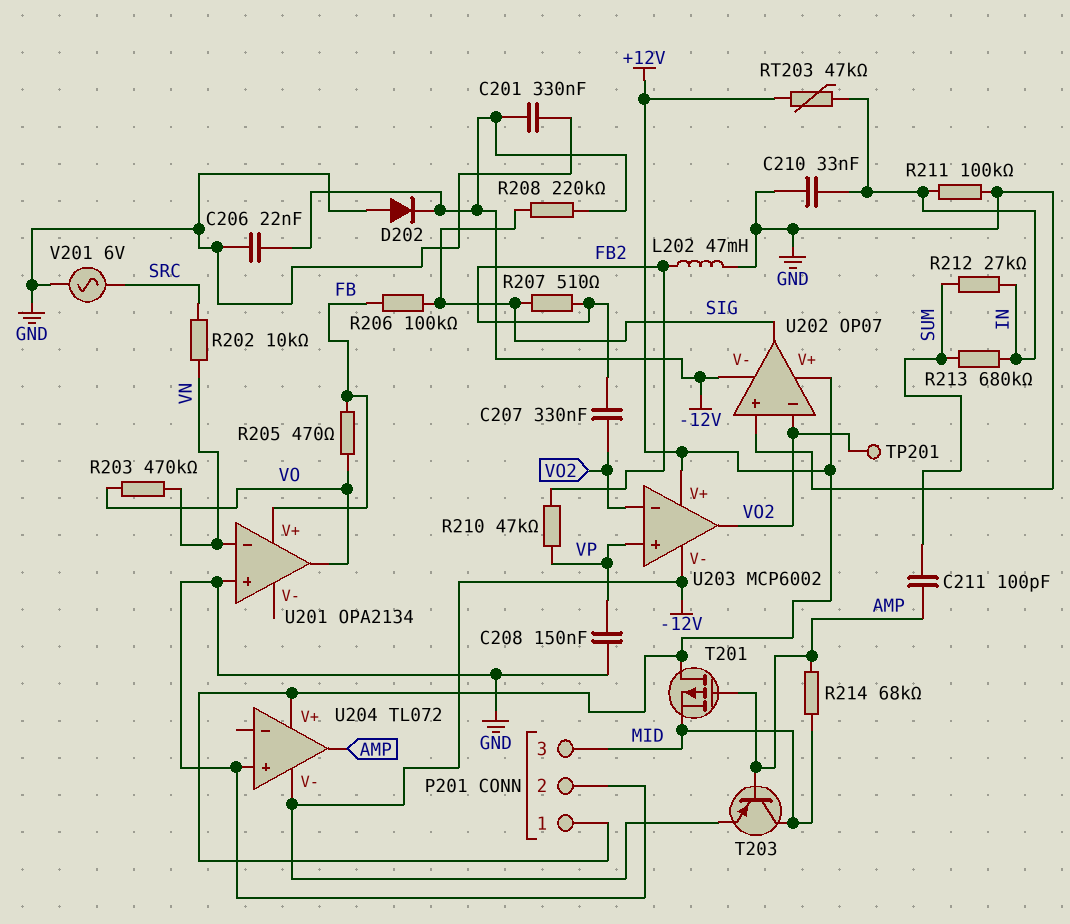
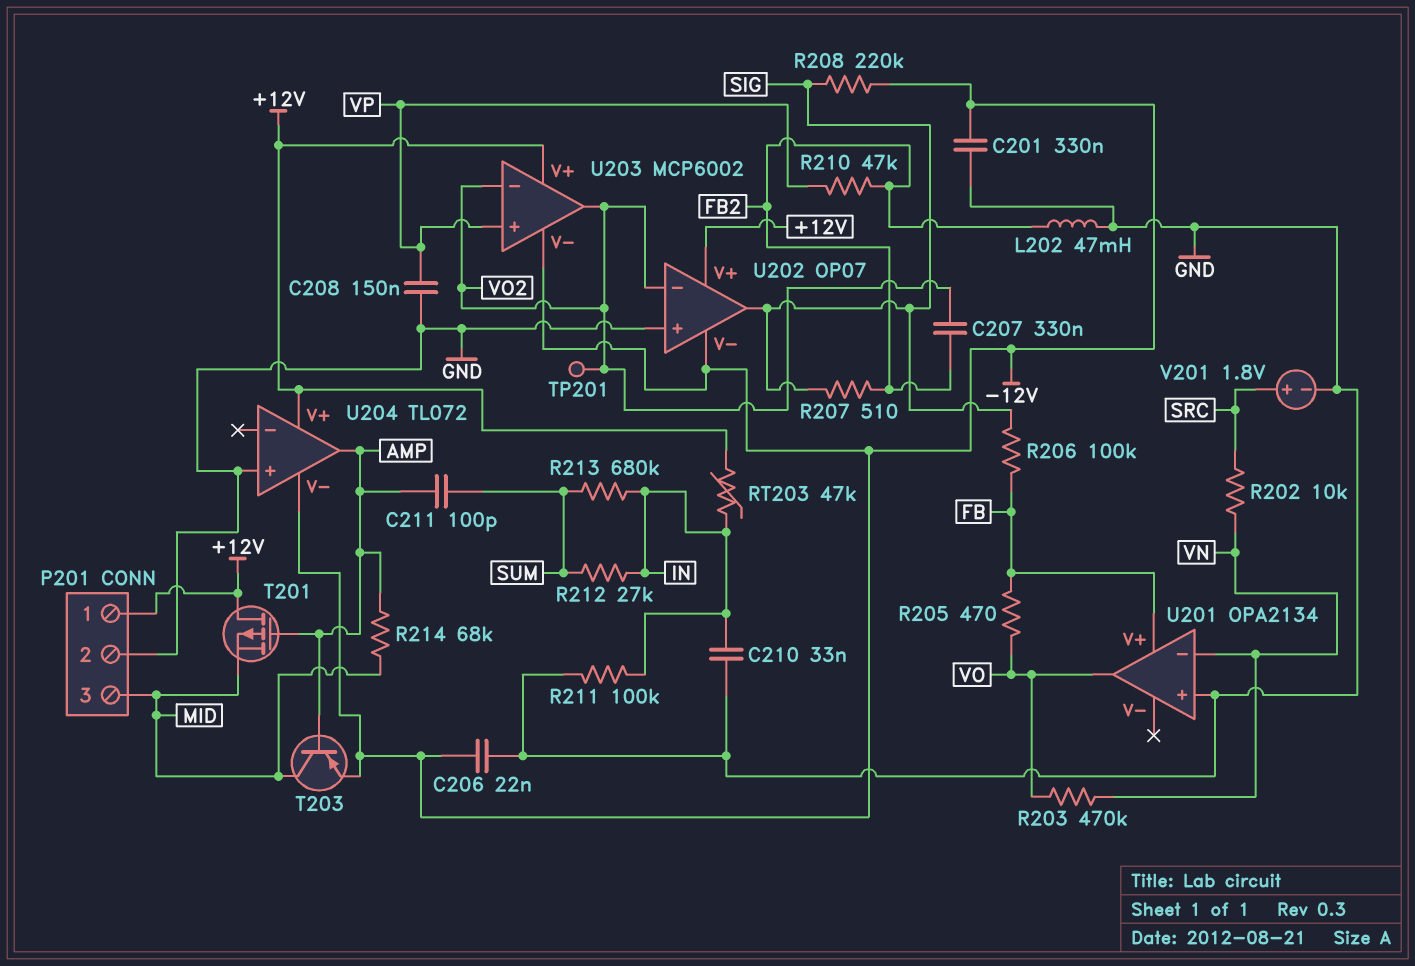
D202: diode (A GND, K -12V) -> none
V201: AC 6V (GND, SRC) -> 1.8V (plus SRC, minus GND)

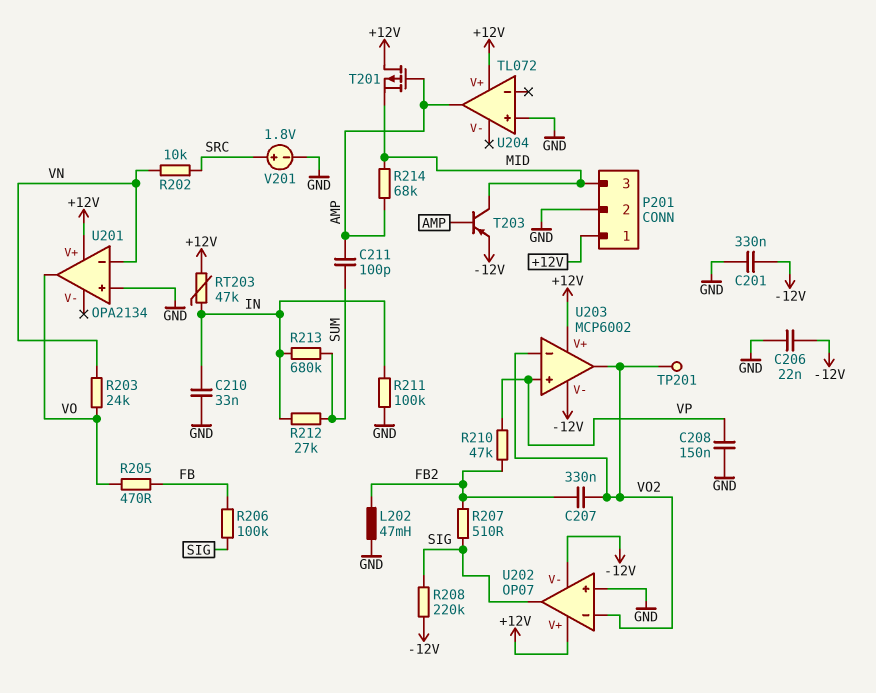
R203: 470k (VN, VO) -> 24k (VN, VO)
U201 pin V+: FB -> +12V
U204 pin V-: -12V -> none

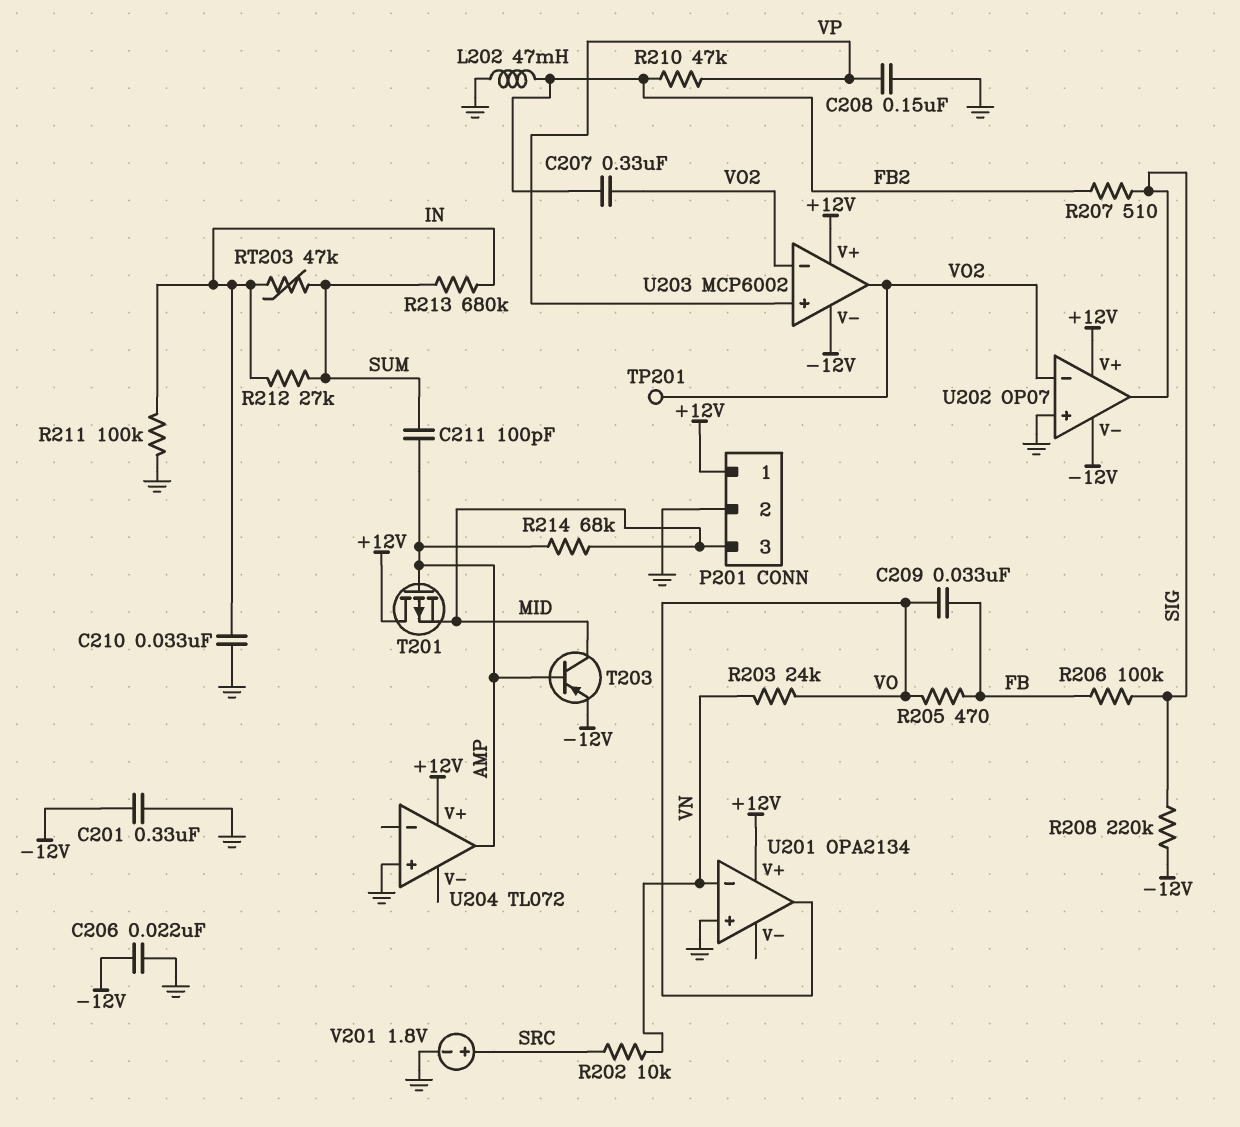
C209: none -> 33nF (FB, VO)
RT203: 47k (+12V, IN) -> 47k (IN, SUM)

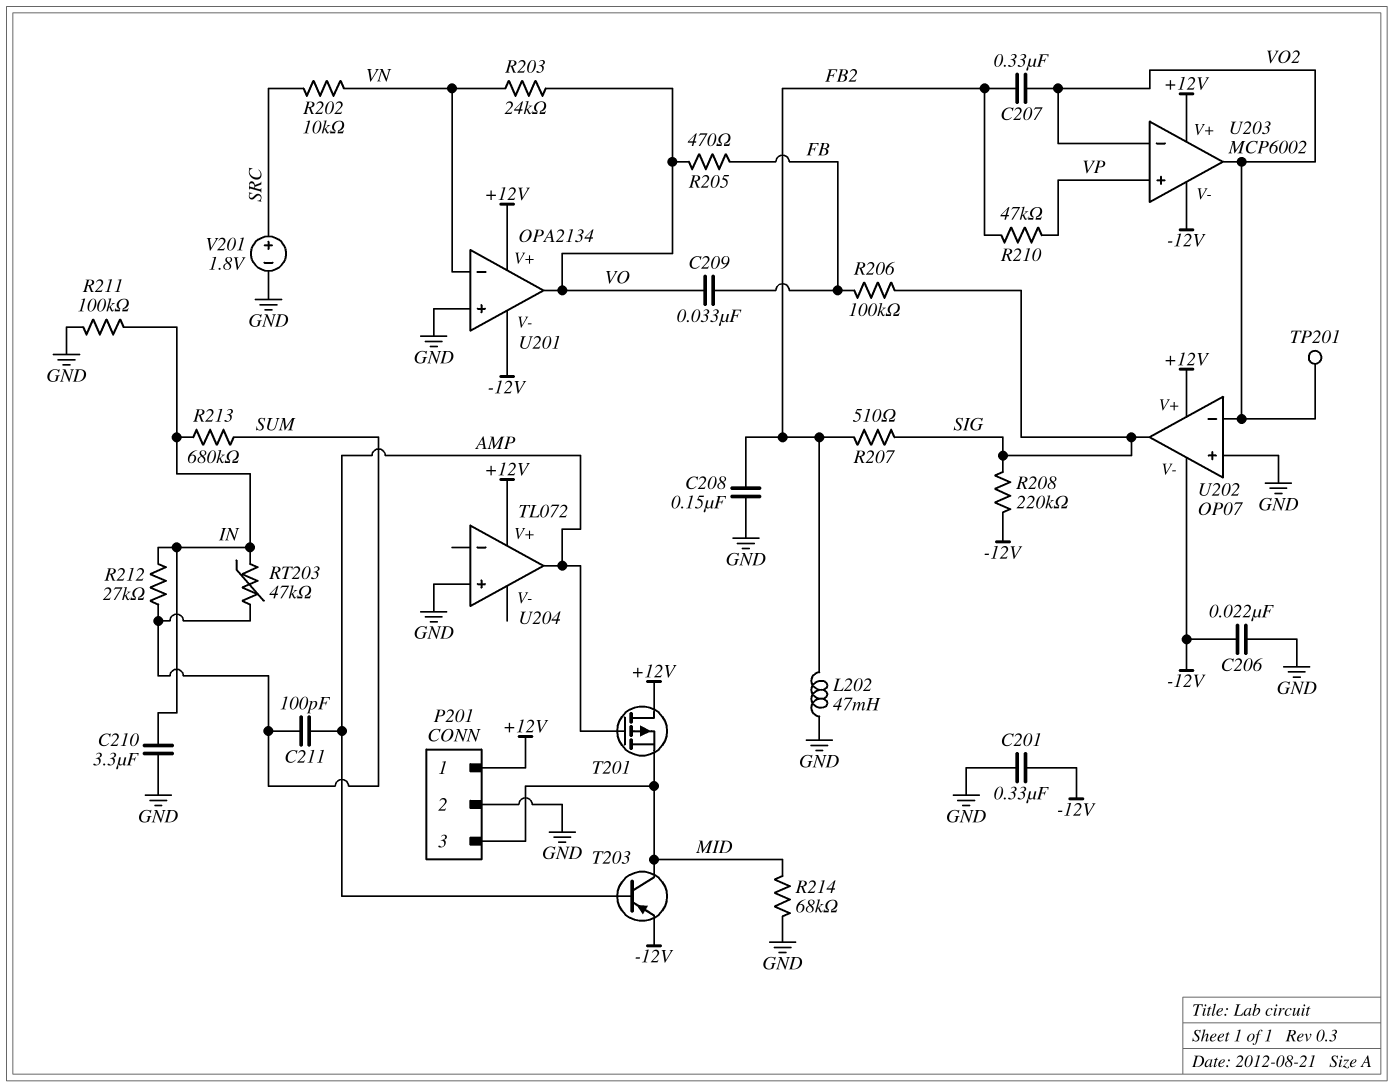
C208: 150nF (GND, VP) -> 150nF (FB2, GND)
C210: 33nF (GND, IN) -> 3.3uF (GND, IN)
R214: 68k (AMP, MID) -> 68k (GND, MID)
U201 pin V-: none -> -12V

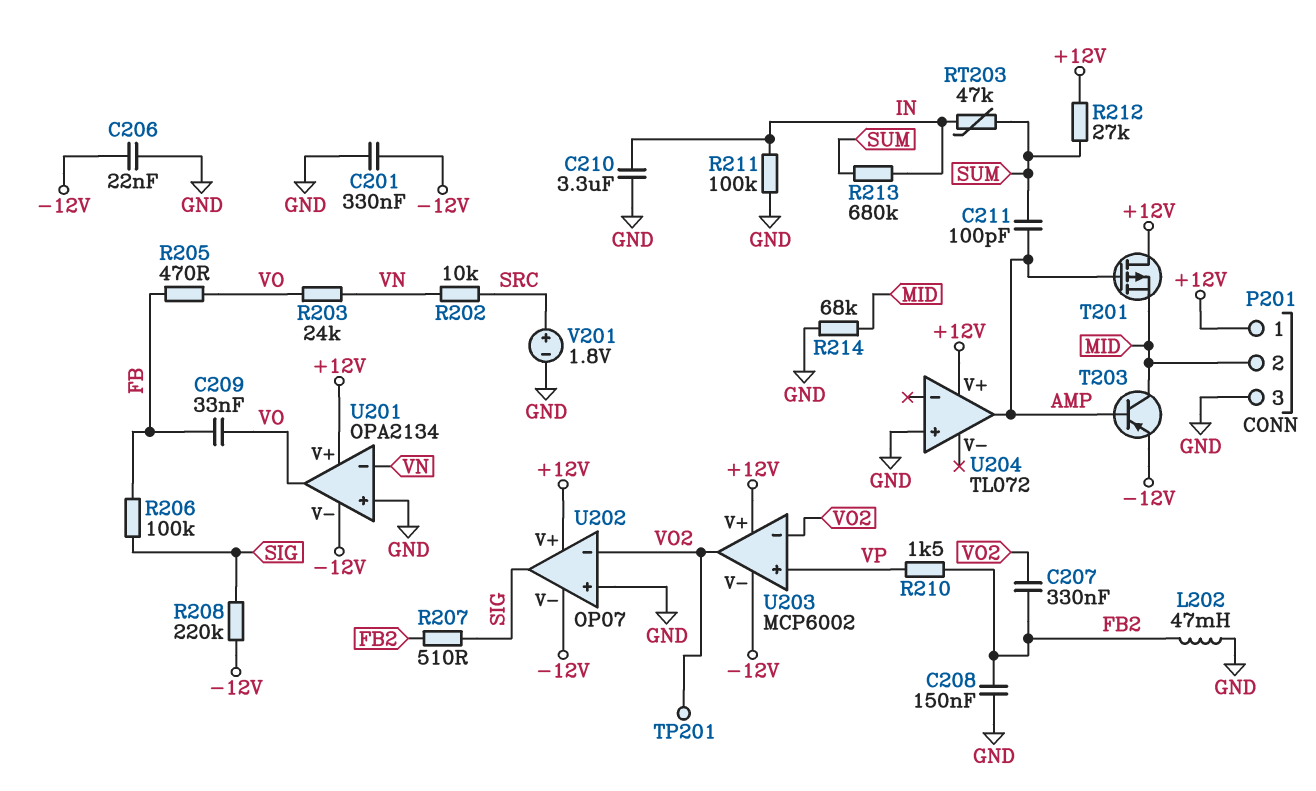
P201 pin 2: GND -> MID
P201 pin 3: MID -> GND
R210: 47k (FB2, VP) -> 1.5k (FB2, VP)
R212: 27k (IN, SUM) -> 27k (+12V, SUM)

